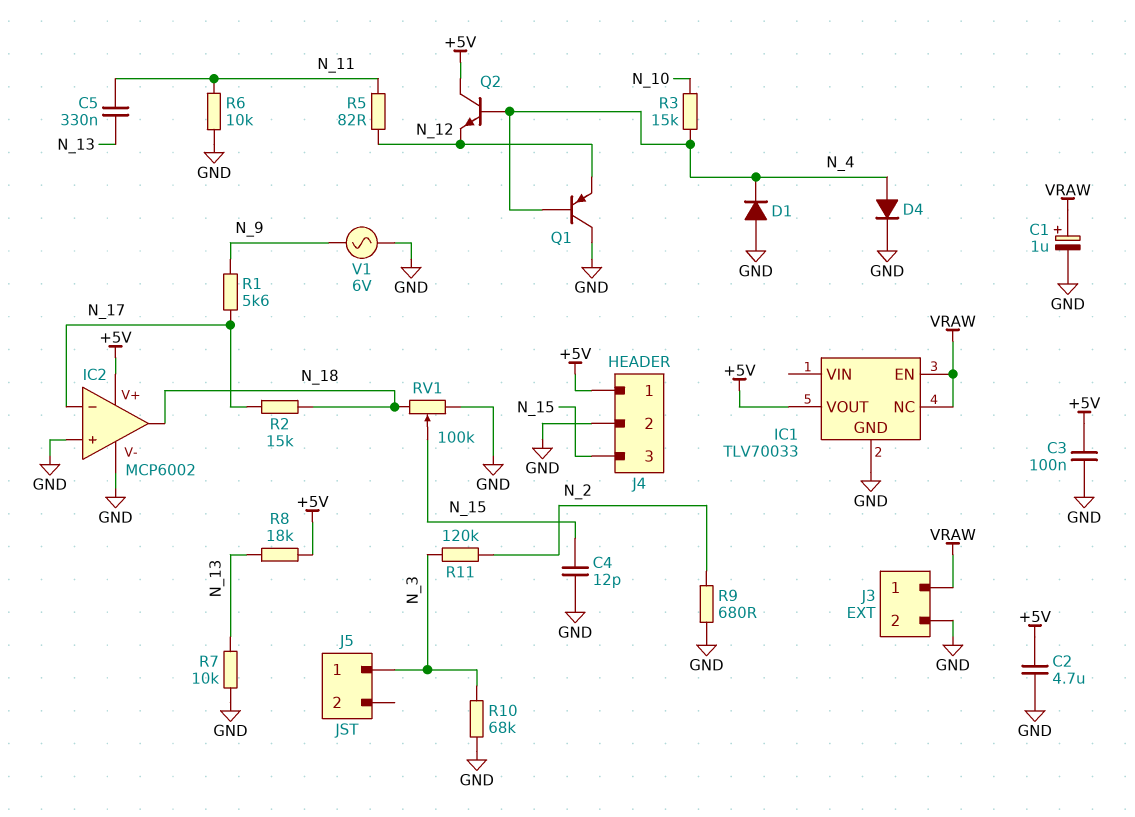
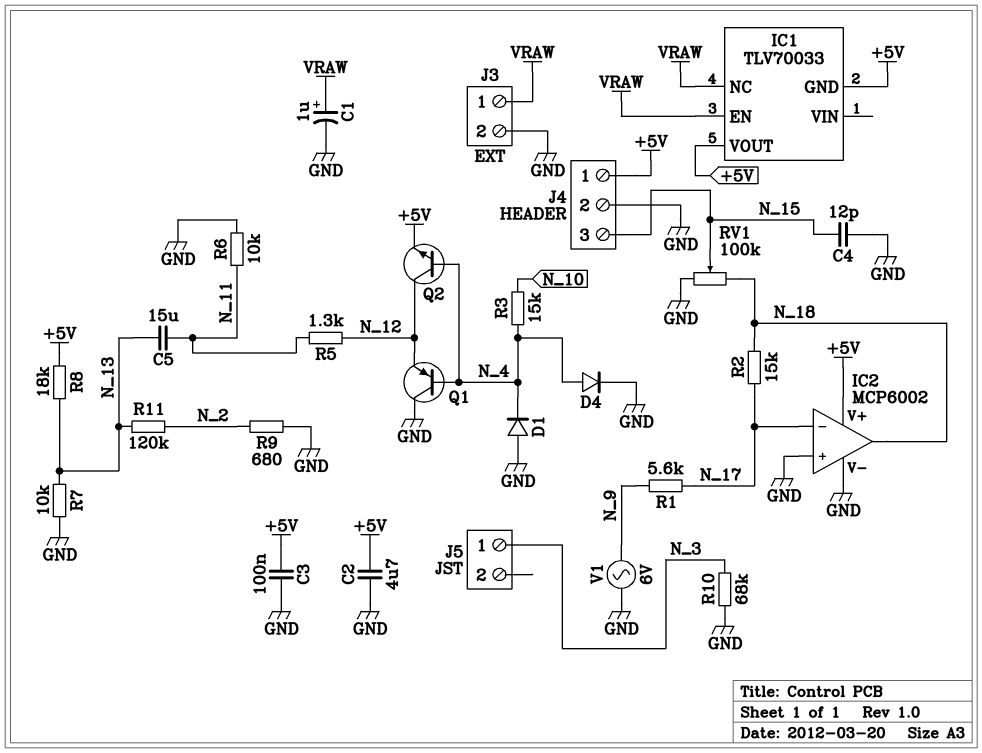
C5: 330nF (N_11, N_13) -> 15uF (N_11, N_13)
IC1 pin GND: GND -> +5V
Q2: NPN (B N_4, C +5V, E N_12) -> NPN (B N_4, C N_12, E +5V)
R5: 82 (N_11, N_12) -> 1.3k (N_11, N_12)
R11: 120k (N_2, N_3) -> 120k (N_2, N_13)

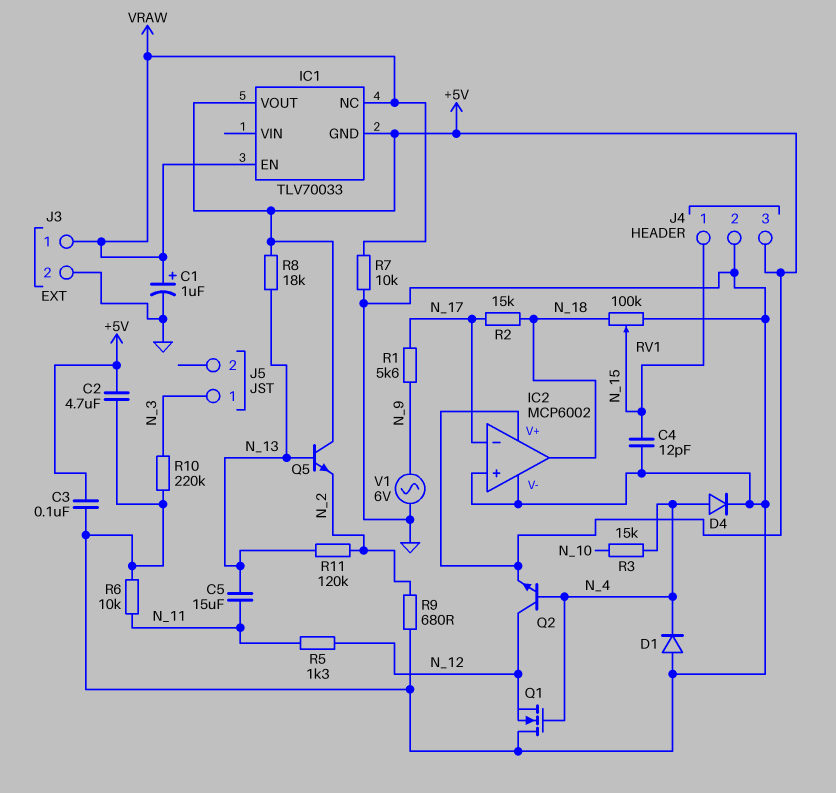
J4 pin 1: +5V -> N_15
J4 pin 3: N_15 -> +5V
Q1: PNP (B N_4, C GND, E N_12) -> NMOS (G N_4, D GND, S N_12)
Q5: none -> NPN (B N_13, C +5V, E N_2)
R7: 10k (GND, N_13) -> 10k (GND, VRAW)
R10: 68k (GND, N_3) -> 220k (GND, N_3)

